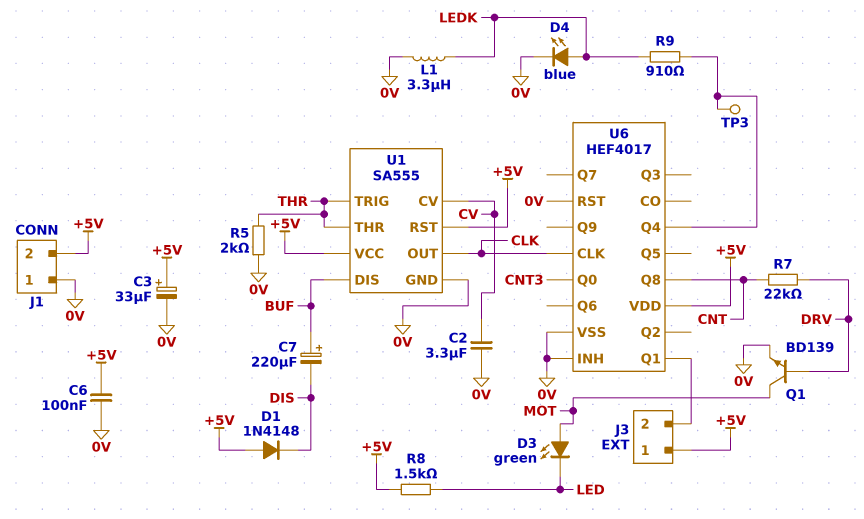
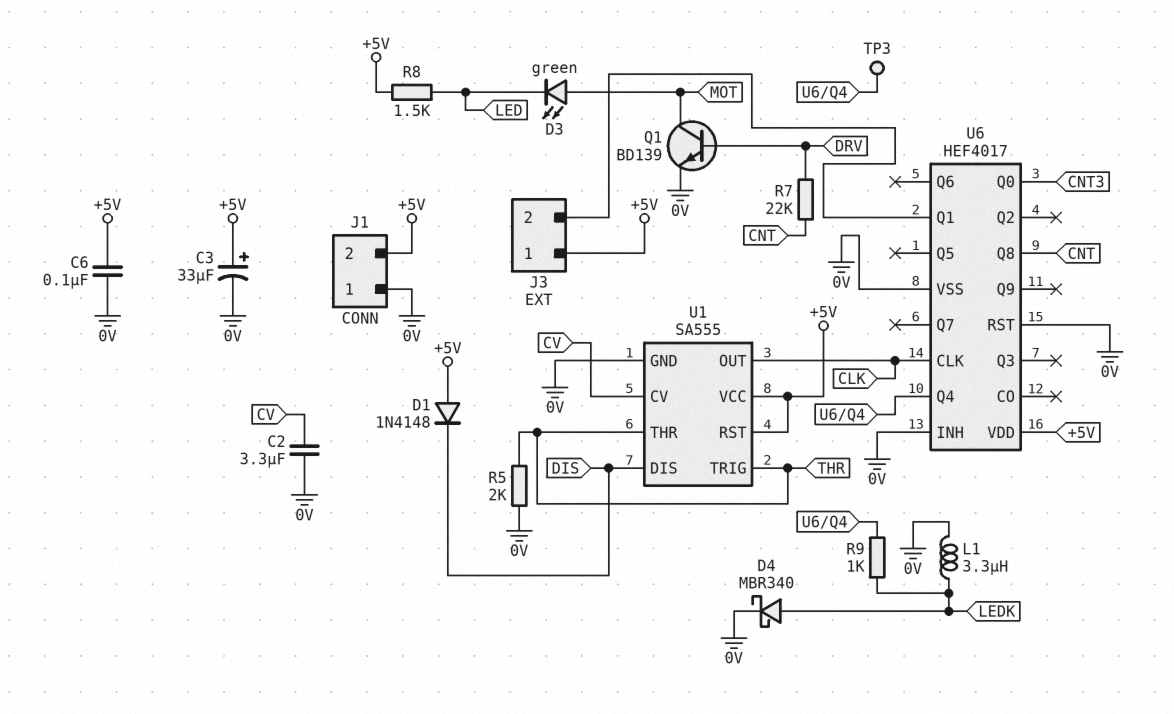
C7: 220uF (plus BUF, minus DIS) -> none
D4: LED blue (A LEDK, K 0V) -> schottky MBR340 (A LEDK, K 0V)
R9: 910 (LEDK, U6/Q4) -> 1k (LEDK, U6/Q4)
U1 pin DIS: BUF -> DIS

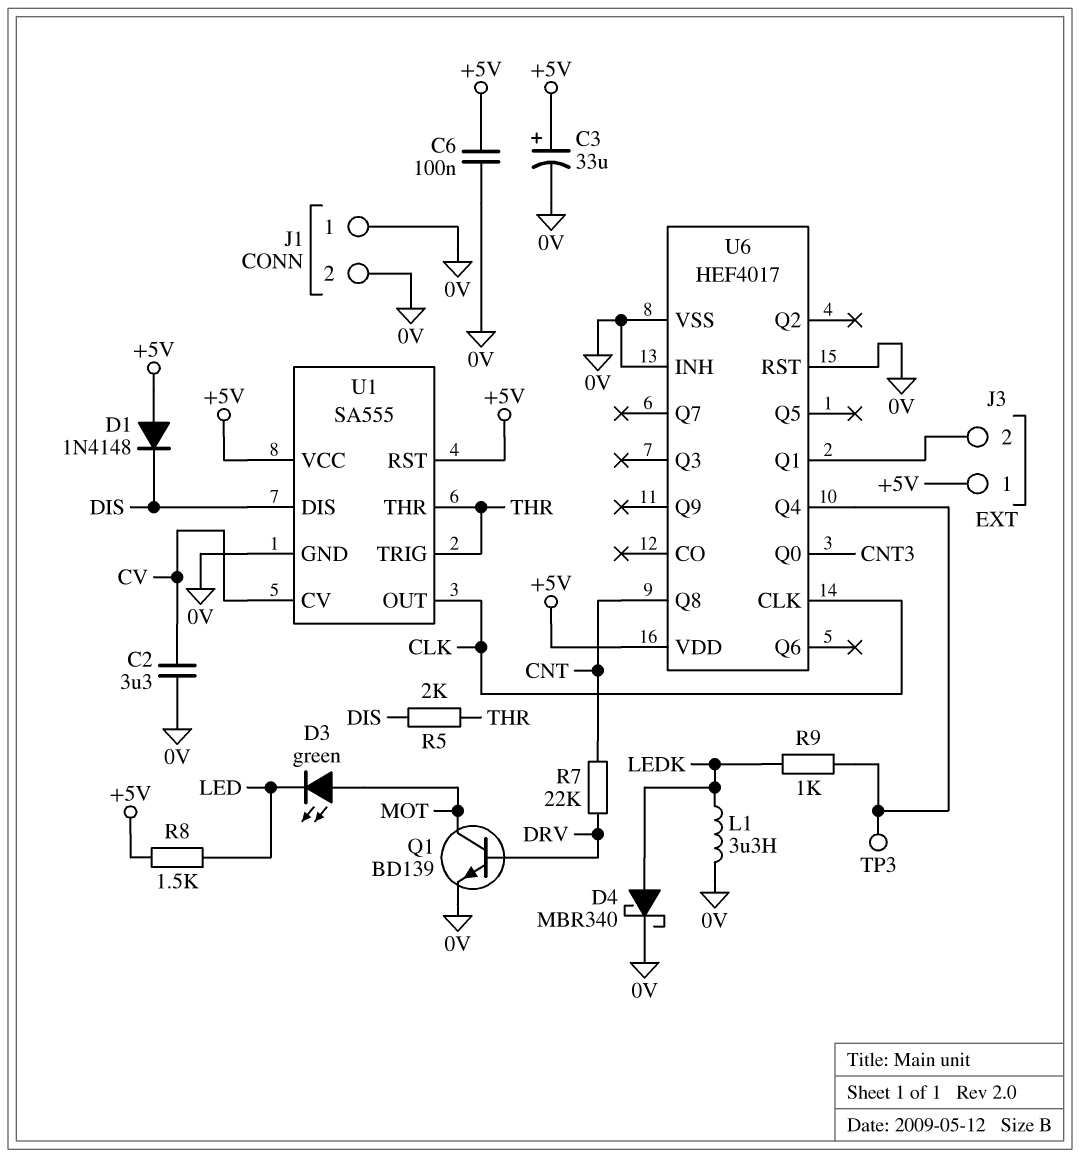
J1 pin 2: +5V -> 0V
R5: 2k (0V, THR) -> 2k (DIS, THR)

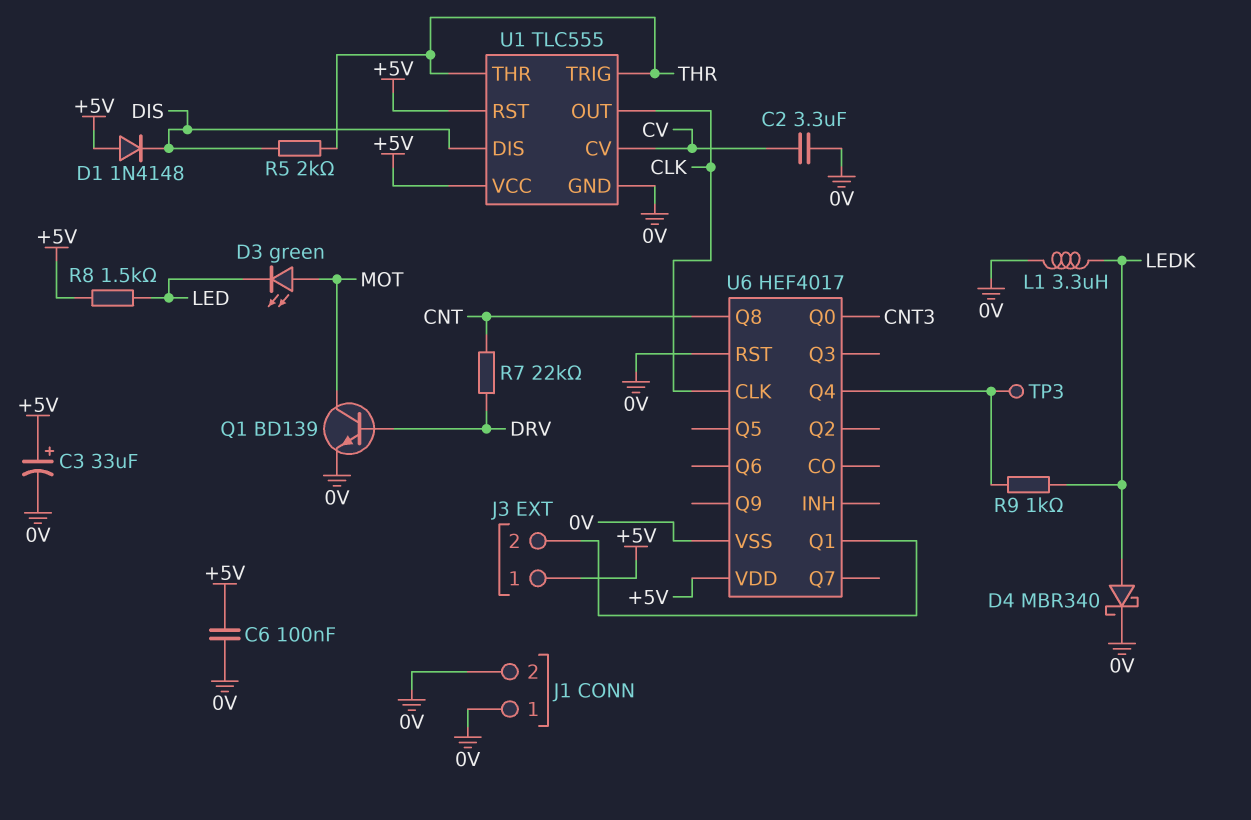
U1: SA555 -> TLC555
U6 pin INH: 0V -> none

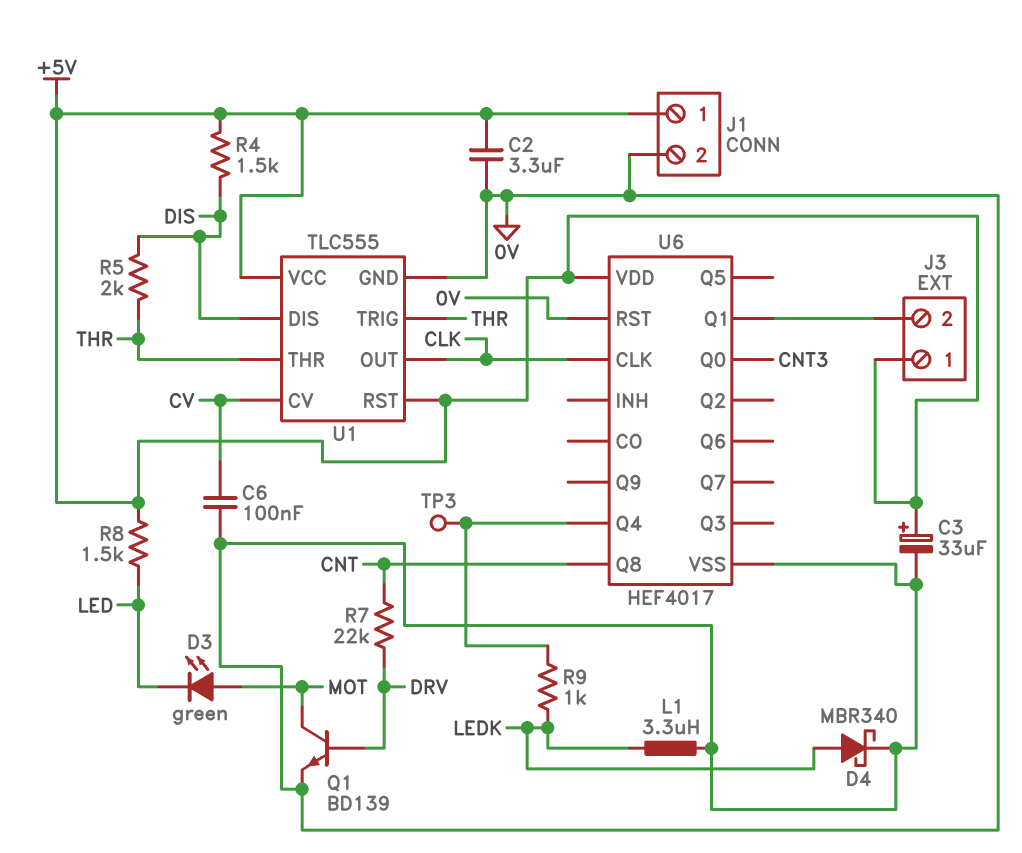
C2: 3.3uF (0V, CV) -> 3.3uF (+5V, 0V)
C6: 100nF (+5V, 0V) -> 100nF (0V, CV)
D1: diode 1N4148 (A +5V, K DIS) -> none
J1 pin 1: 0V -> +5V
R4: none -> 1.5k (+5V, DIS)

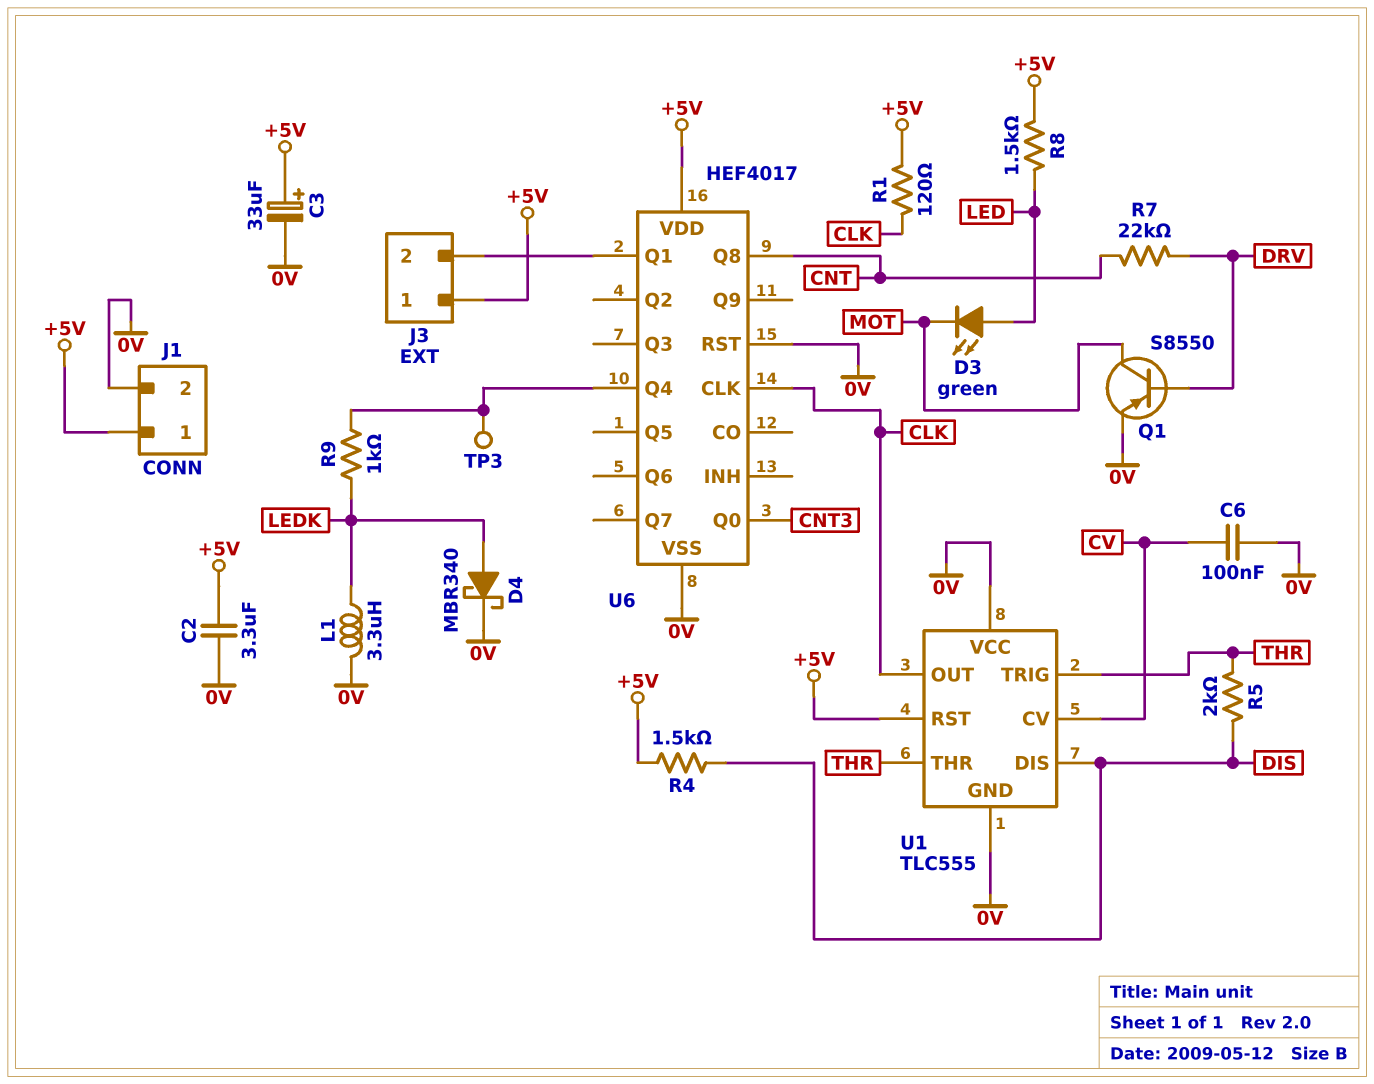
D3: LED green (A MOT, K LED) -> LED green (A LED, K MOT)
Q1: NPN BD139 (B DRV, C MOT, E 0V) -> PNP S8550 (B DRV, C MOT, E 0V)
R1: none -> 120 (+5V, CLK)
U1 pin VCC: +5V -> 0V

